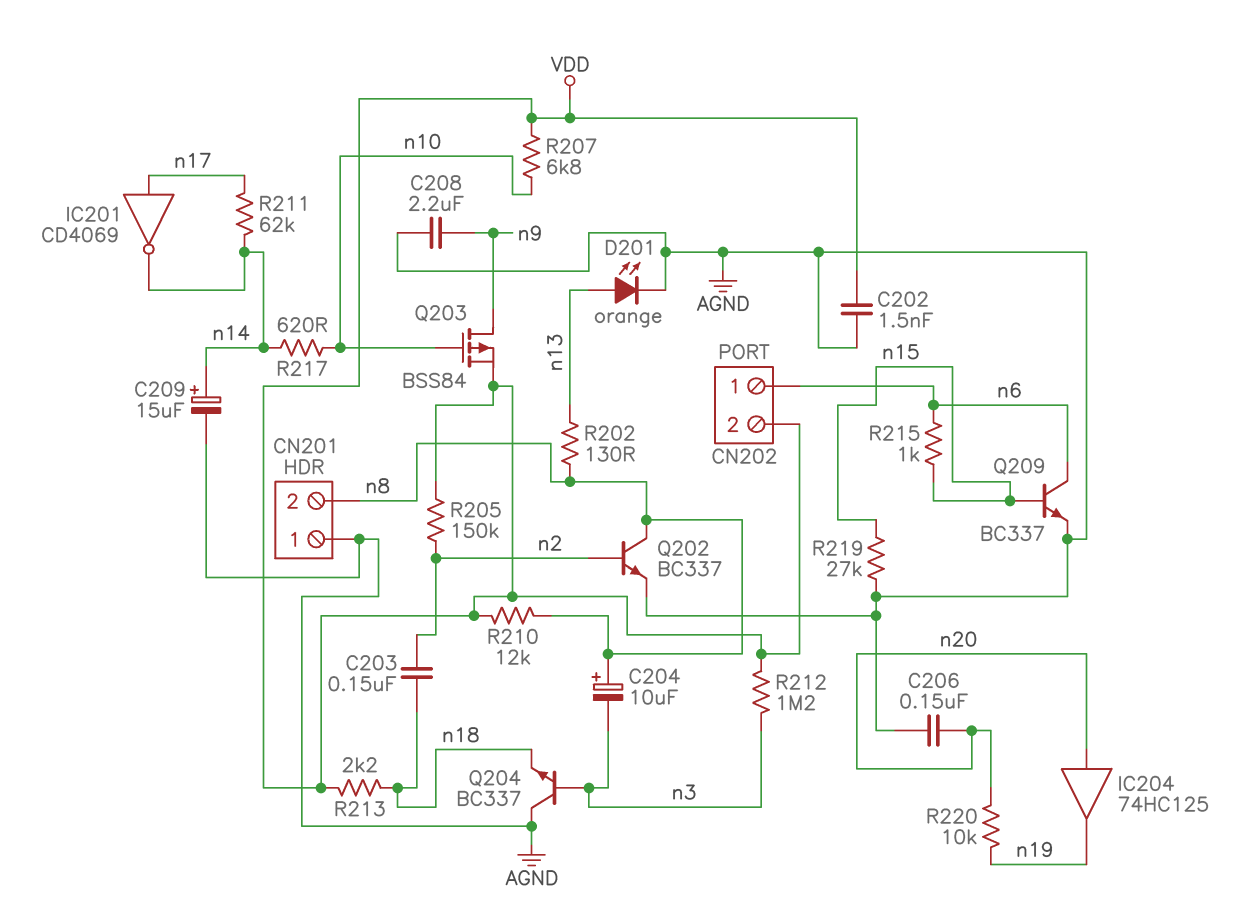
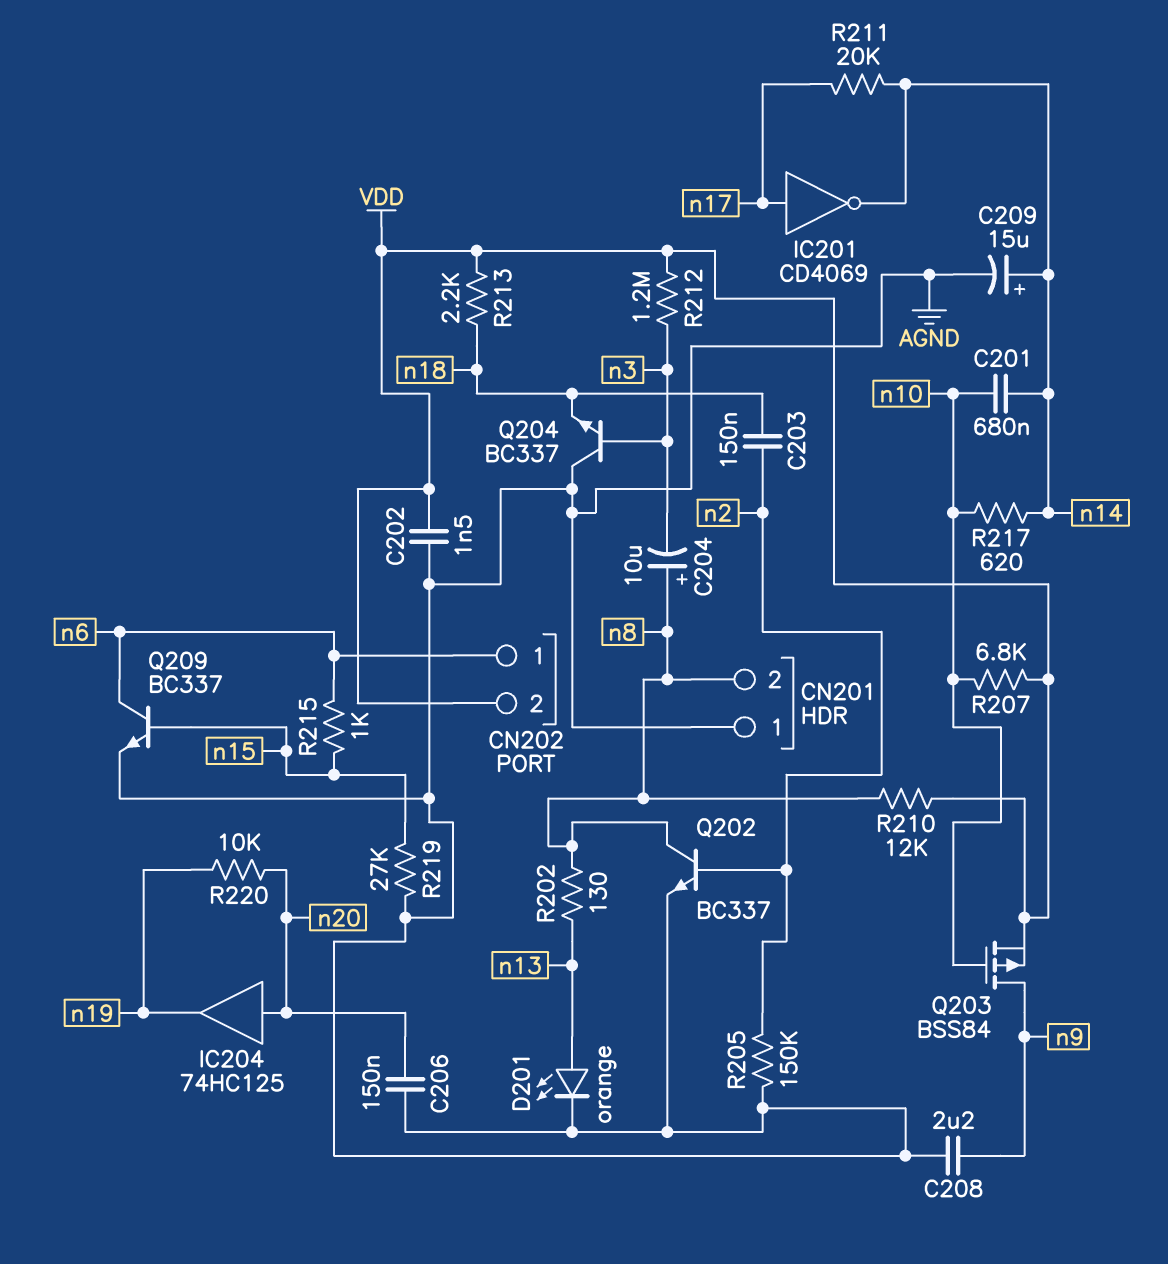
C201: none -> 680nF (n10, n14)
R205: 150k (VDD, n2) -> 150k (AGND, n2)
R211: 62k (n14, n17) -> 20k (n14, n17)

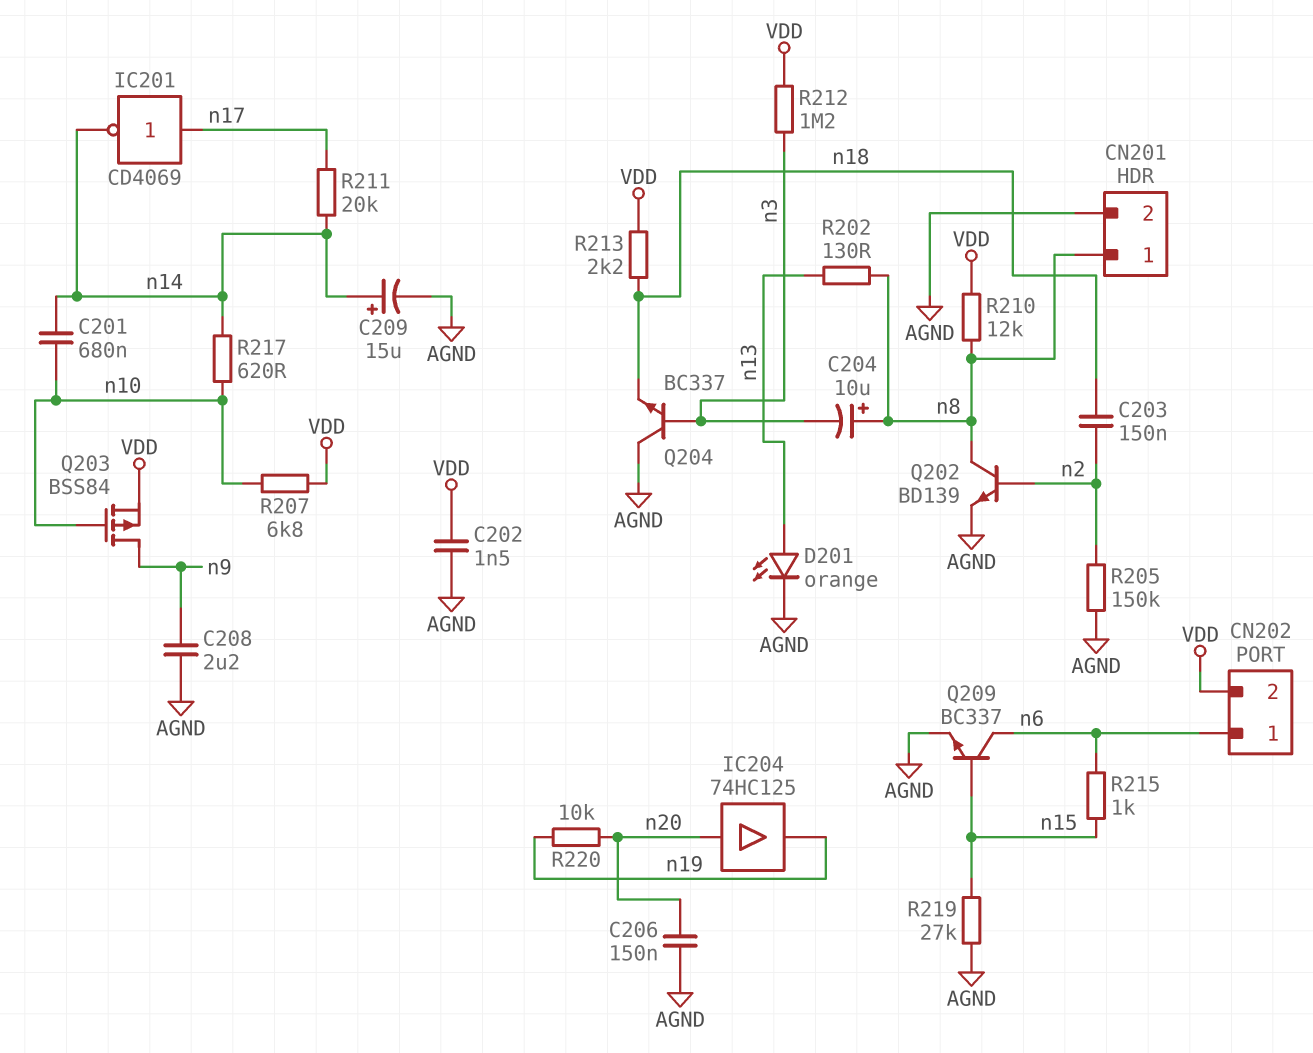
CN201 pin 1: AGND -> n8
CN201 pin 2: n8 -> AGND
Q202: NPN BC337 (B n2, C n8, E AGND) -> NPN BD139 (B n2, C n8, E AGND)

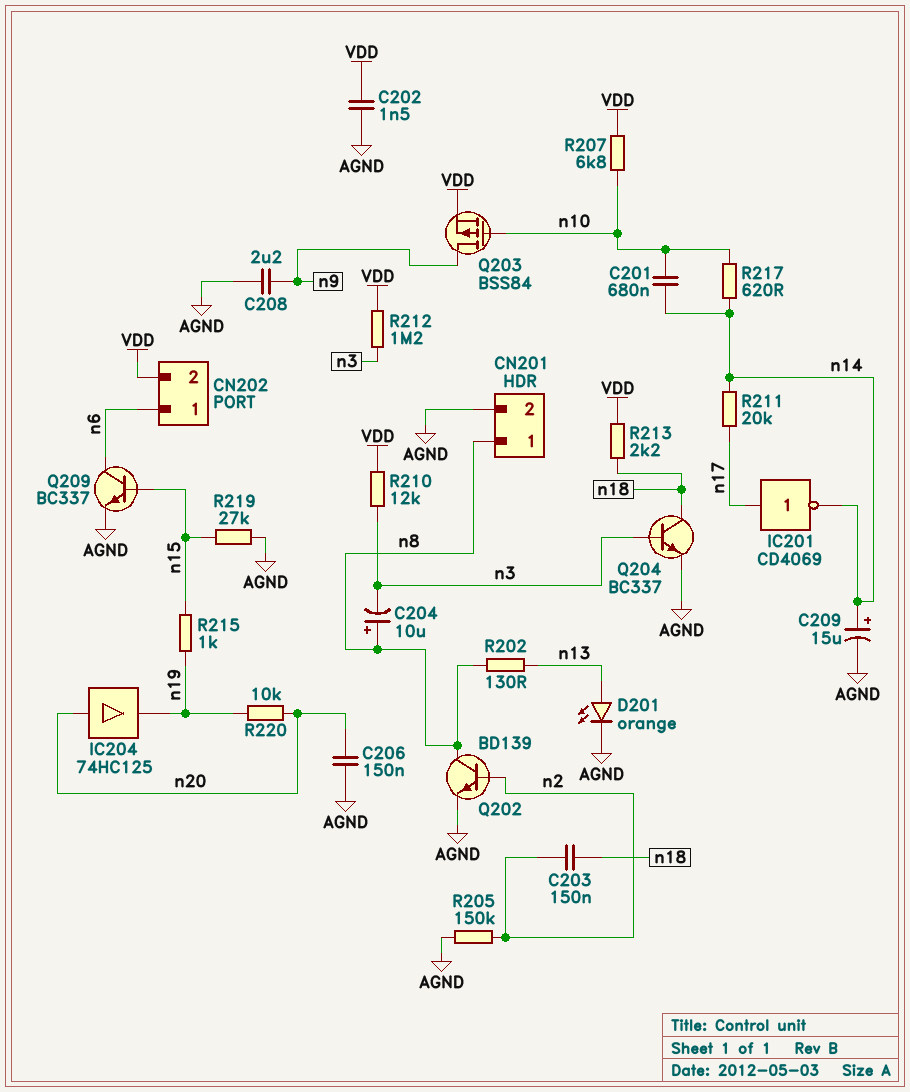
Q204: NPN BC337 (B n3, C AGND, E n18) -> NPN BC337 (B n3, C n18, E AGND)
R210: 12k (VDD, n8) -> 12k (VDD, n3)
R215: 1k (n6, n15) -> 1k (n15, n19)

